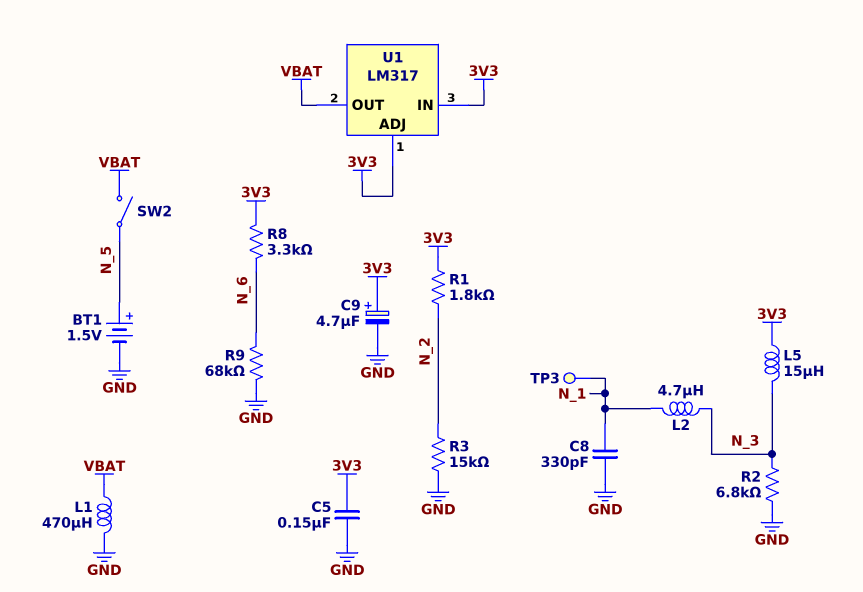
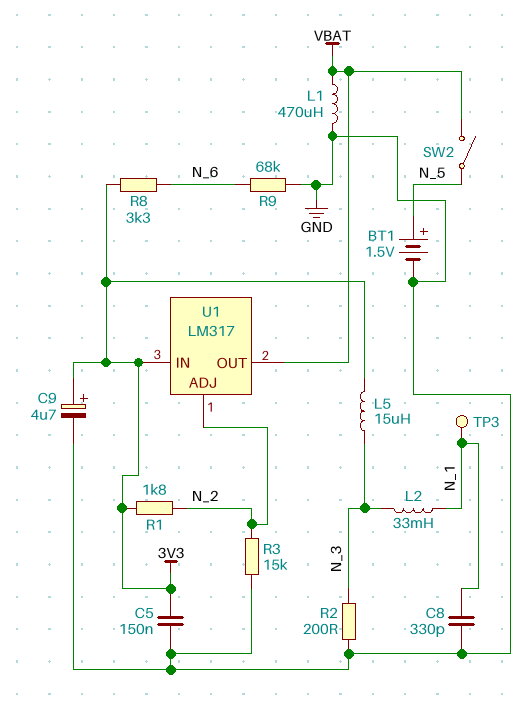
L2: 4.7uH (N_1, N_3) -> 33mH (N_1, N_3)
R2: 6.8k (GND, N_3) -> 200 (GND, N_3)
U1 pin ADJ: 3V3 -> N_2

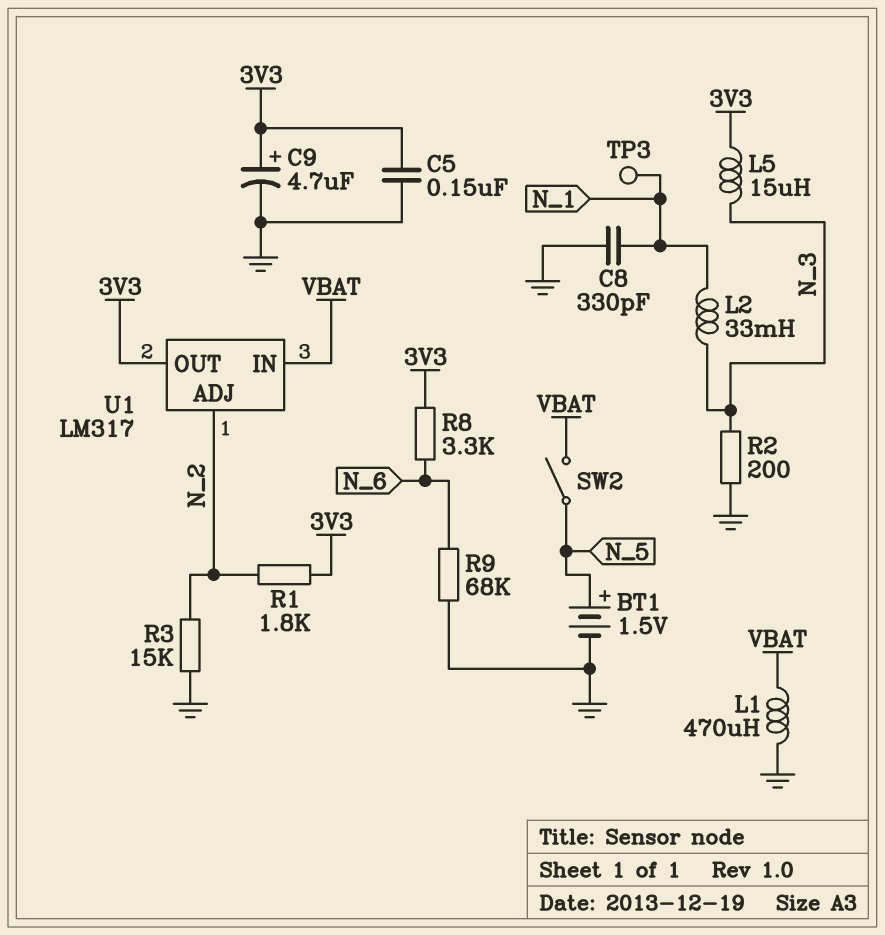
U1 pin IN: 3V3 -> VBAT
U1 pin OUT: VBAT -> 3V3

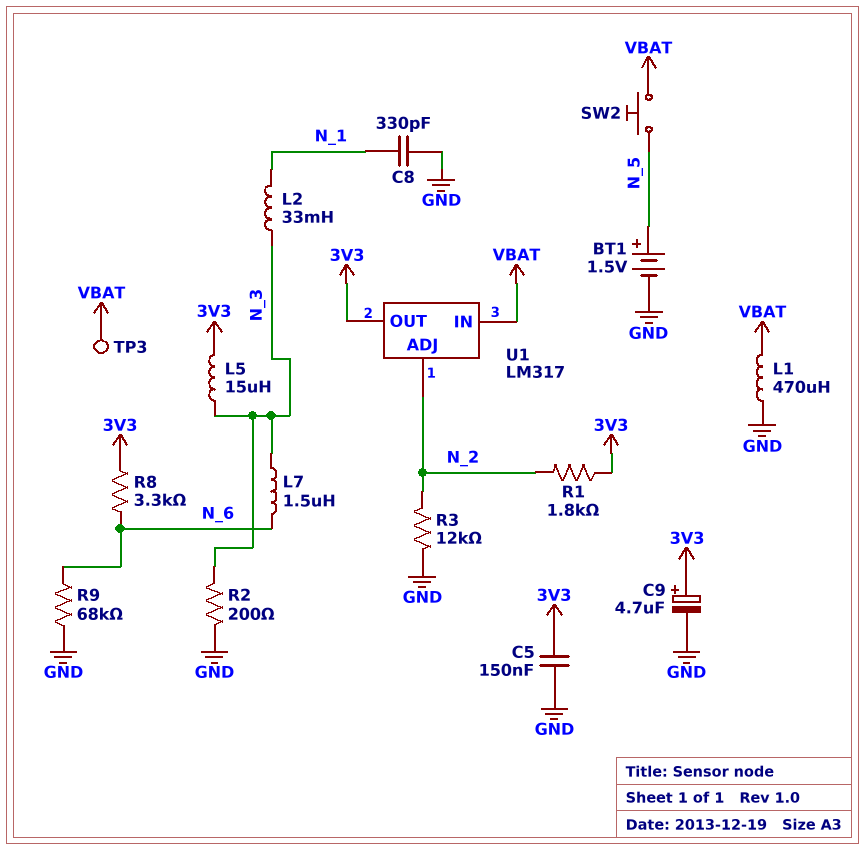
L7: none -> 1.5uH (N_3, N_6)
R3: 15k (GND, N_2) -> 12k (GND, N_2)
SW2: switch (N_5, VBAT) -> button (N_5, VBAT)
TP3: test point (N_1) -> test point (VBAT)

